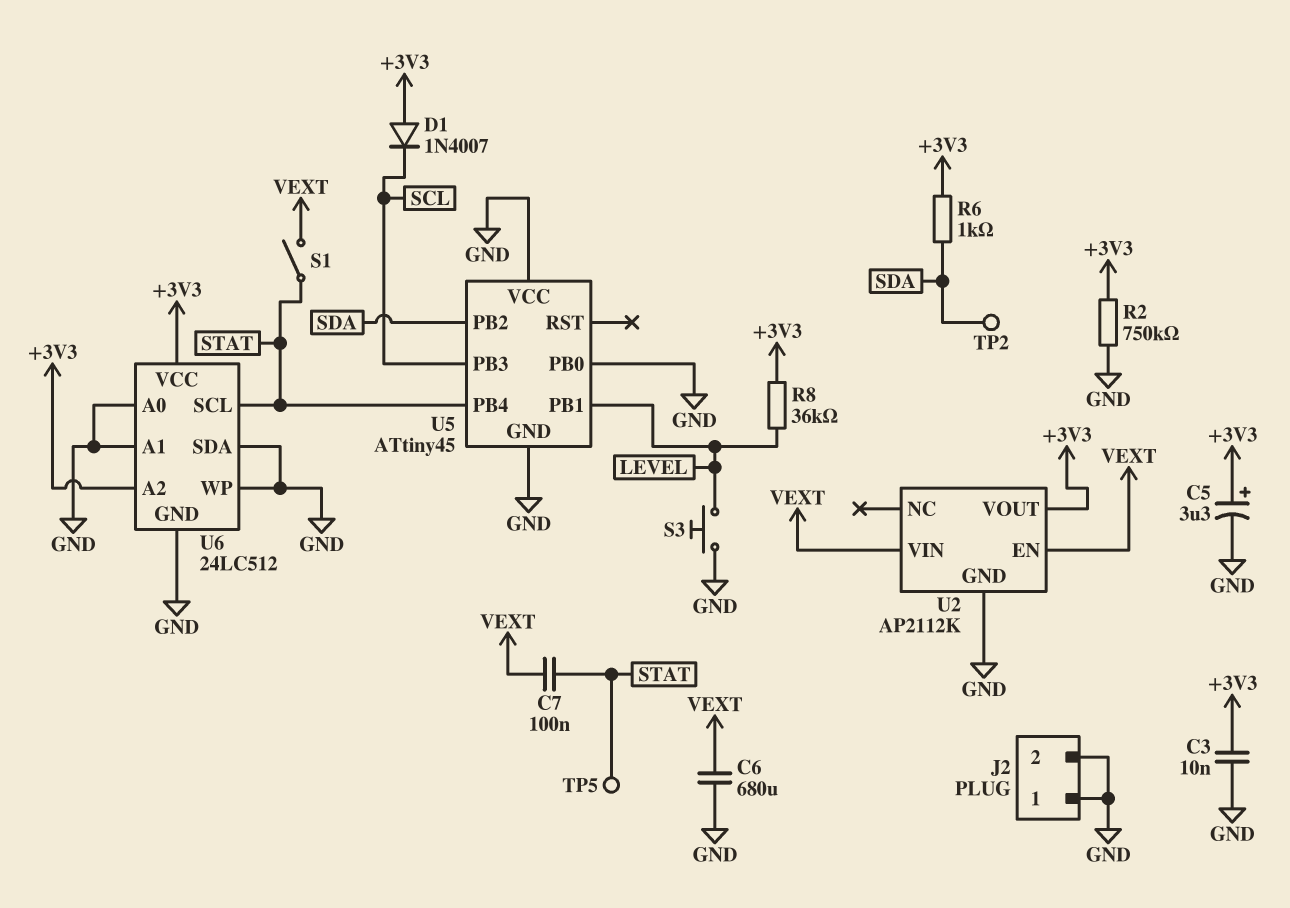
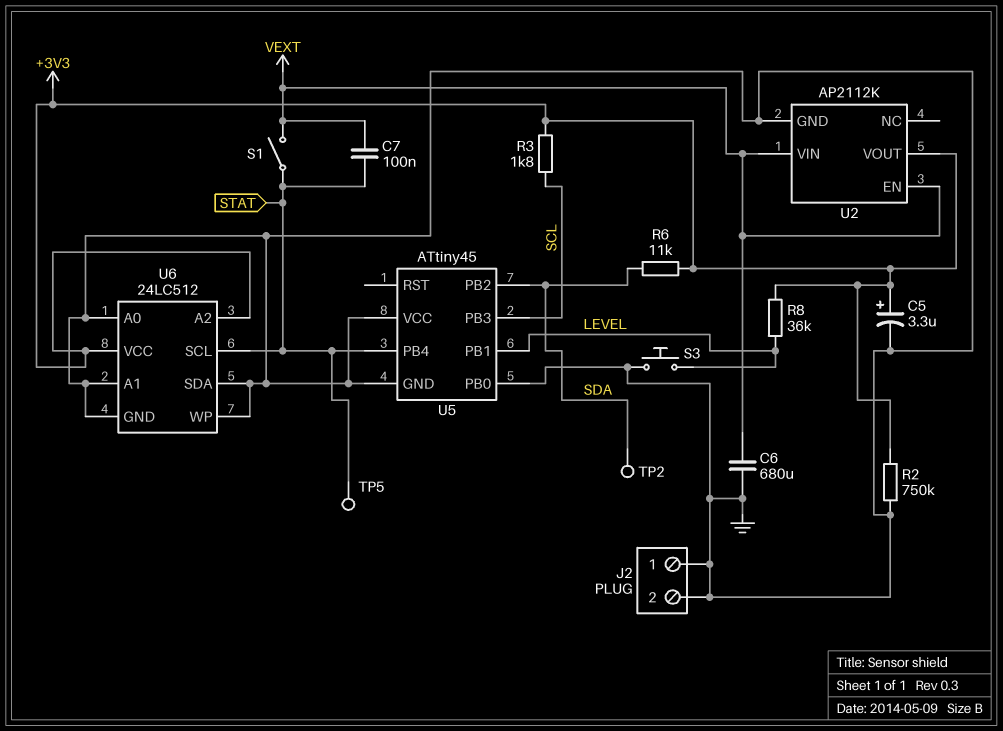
C3: 10nF (+3V3, GND) -> none
D1: diode 1N4007 (A +3V3, K SCL) -> none
R3: none -> 1.8k (+3V3, SCL)
R6: 1k (+3V3, SDA) -> 11k (+3V3, SDA)

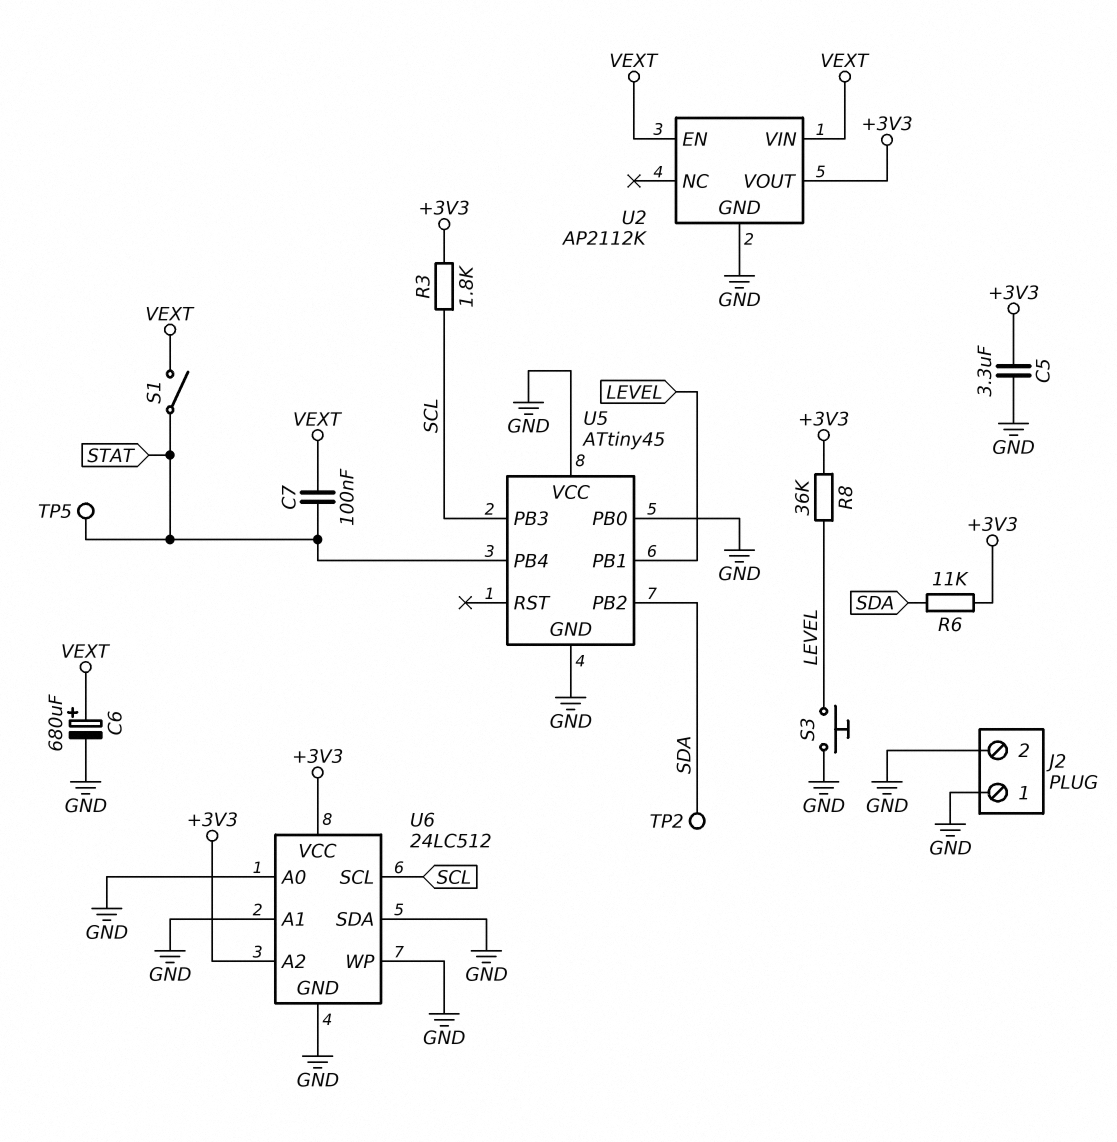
C5: 3.3uF (plus +3V3, minus GND) -> 3.3uF (+3V3, GND)
C6: 680uF (GND, VEXT) -> 680uF (plus VEXT, minus GND)
R2: 750k (+3V3, GND) -> none
U6 pin SCL: STAT -> SCL

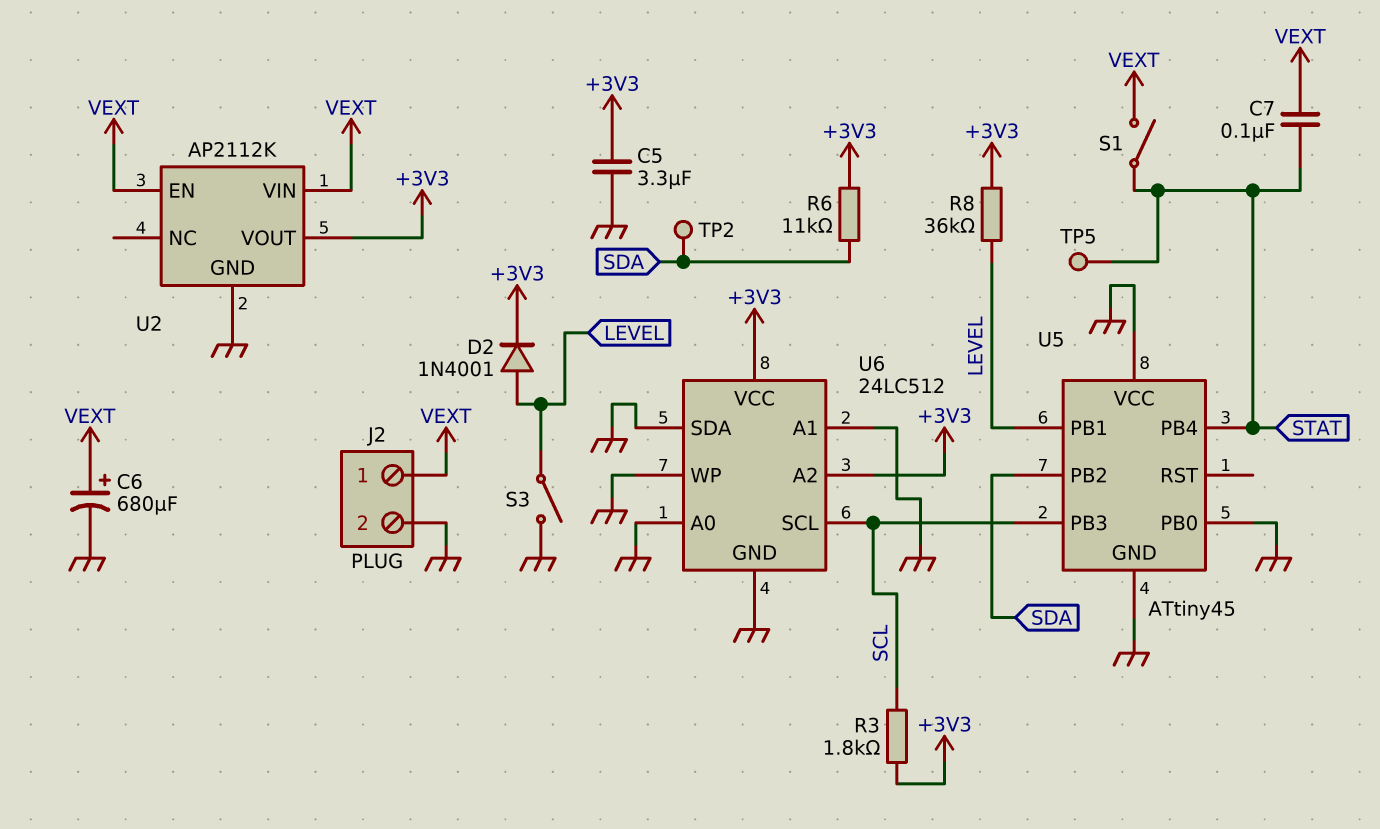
D2: none -> diode 1N4001 (A LEVEL, K +3V3)
J2 pin 1: GND -> VEXT
S3: button (GND, LEVEL) -> switch (GND, LEVEL)

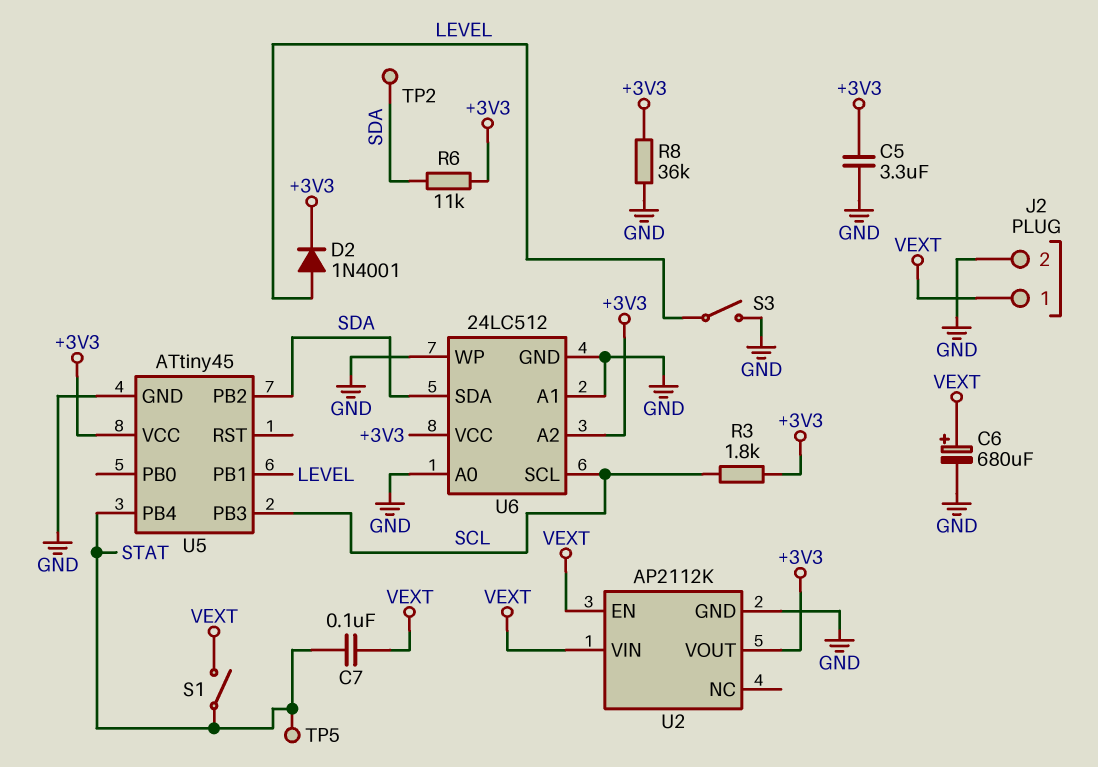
R8: 36k (+3V3, LEVEL) -> 36k (+3V3, GND)
U5 pin PB0: GND -> none
U5 pin VCC: GND -> +3V3
U6 pin SDA: GND -> SDA

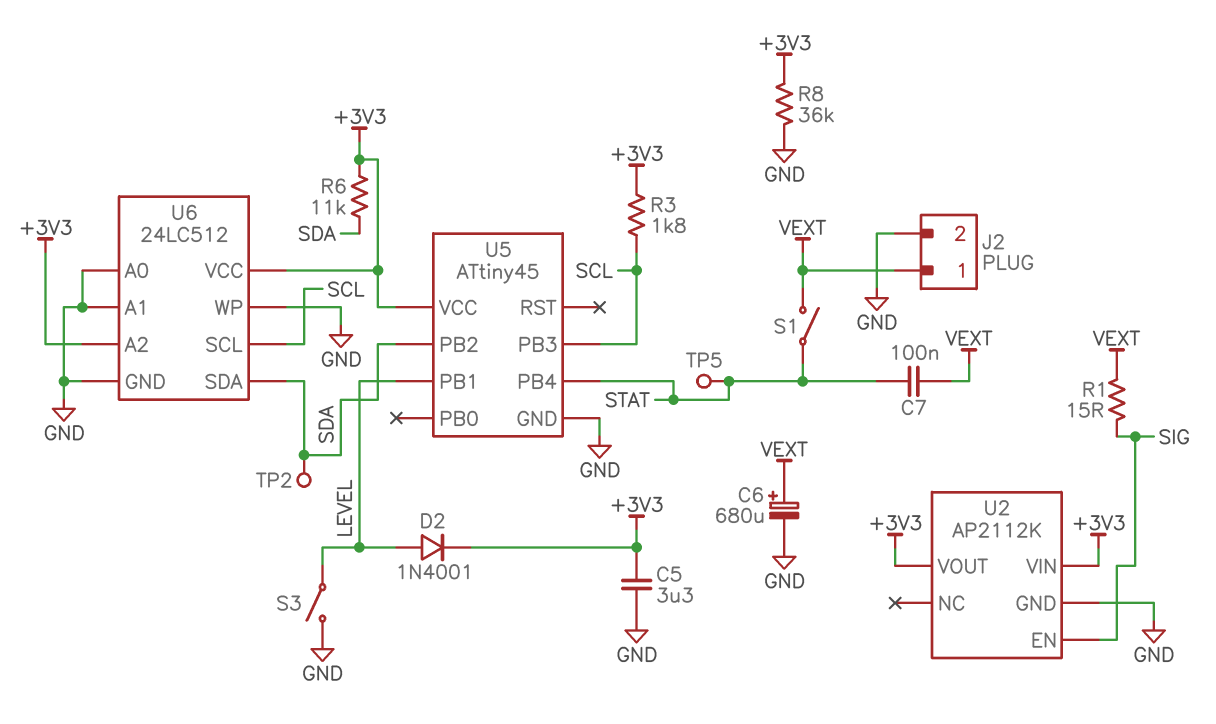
R1: none -> 15 (SIG, VEXT)
U2 pin EN: VEXT -> SIG
U2 pin VIN: VEXT -> +3V3

